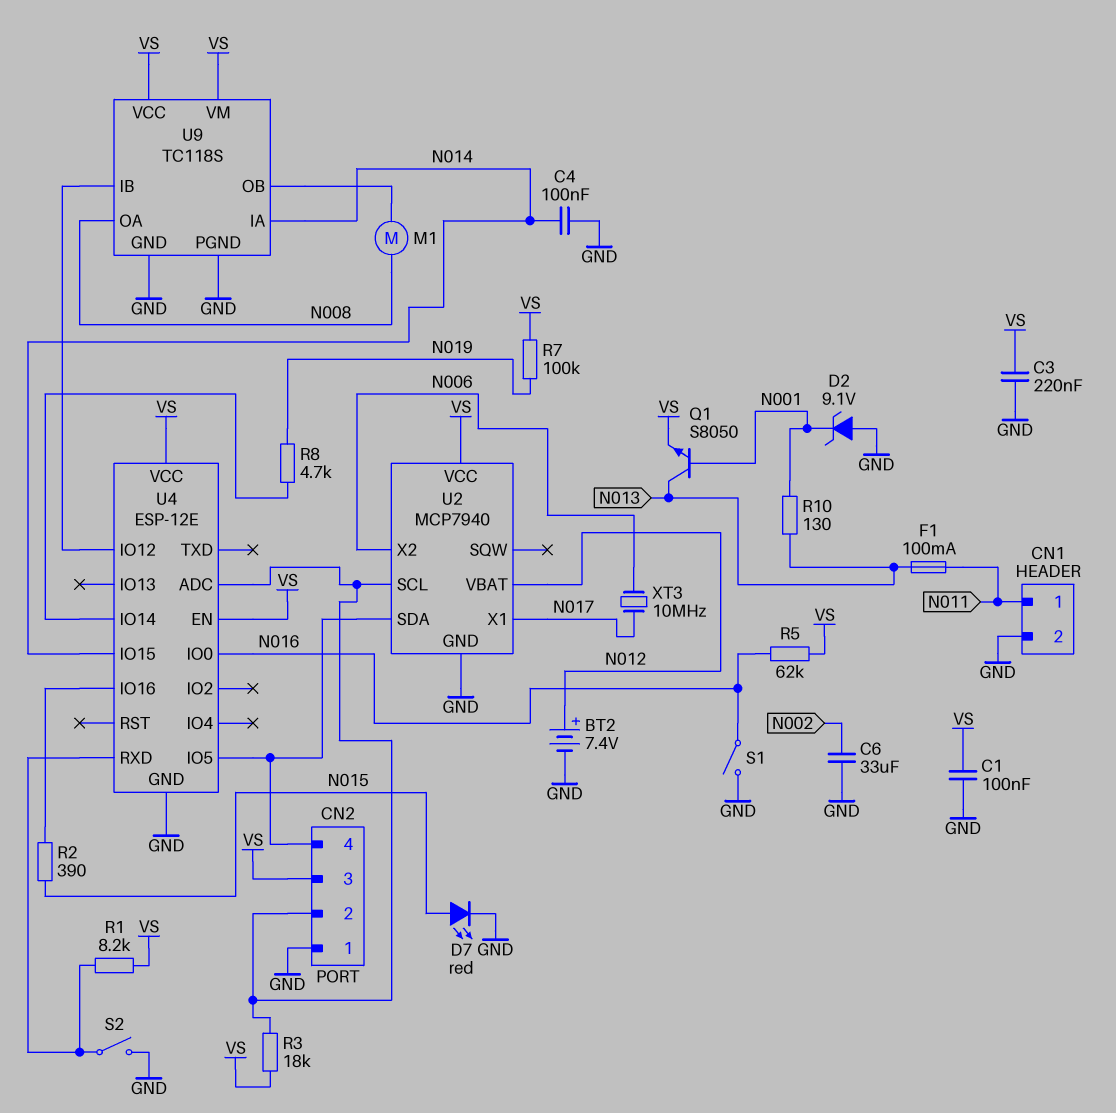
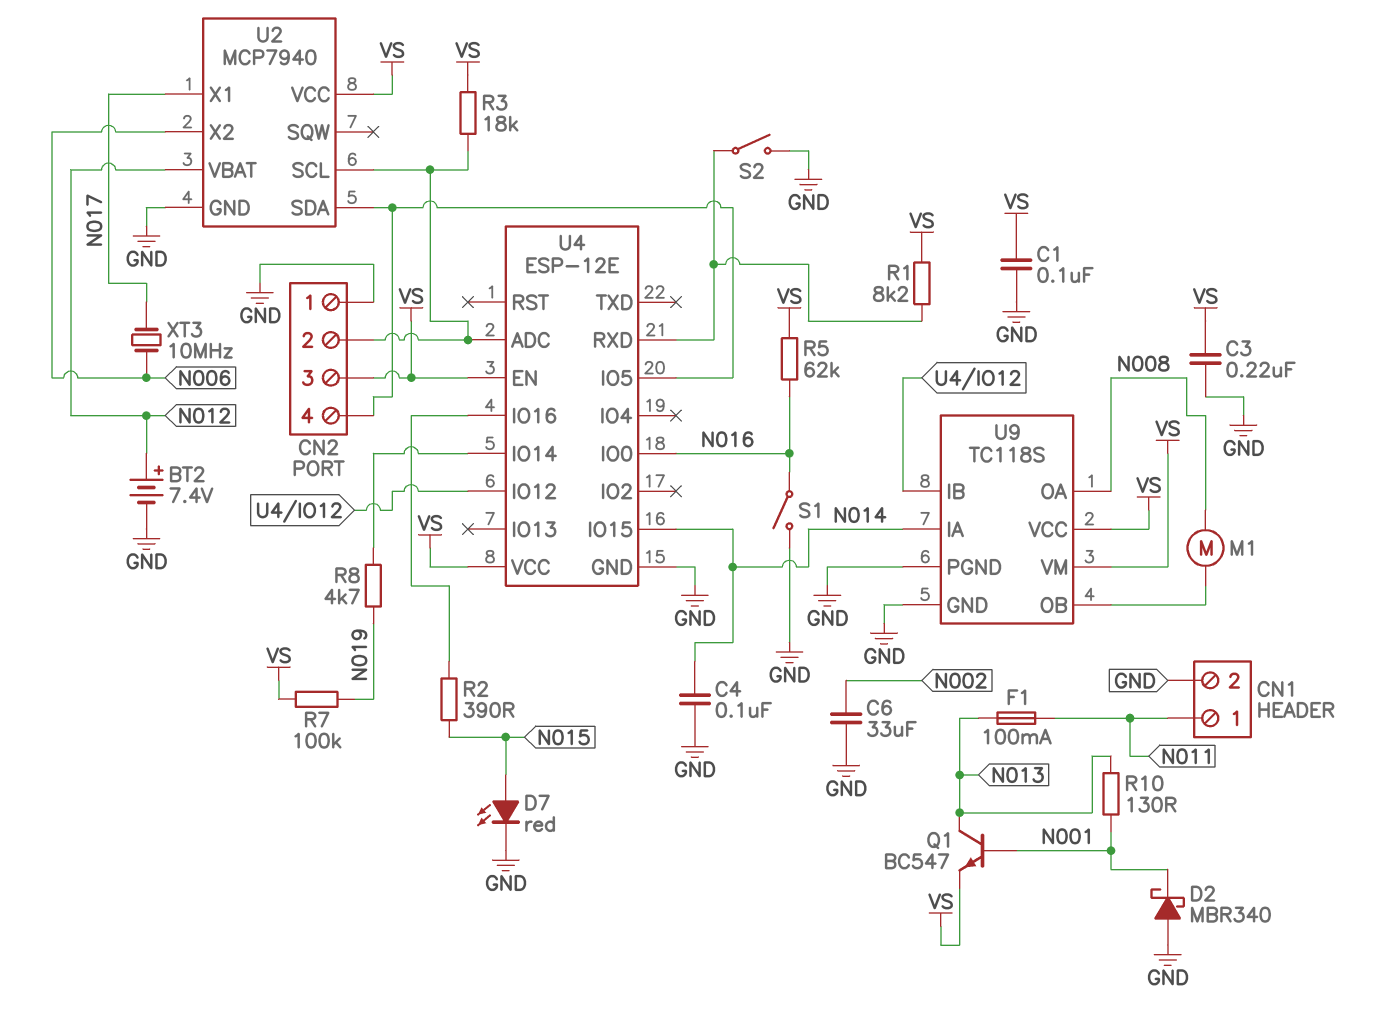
D2: zener 9.1V (A GND, K N001) -> schottky MBR340 (A GND, K N001)
Q1: NPN S8050 (B N001, C N013, E VS) -> NPN BC547 (B N001, C N013, E VS)

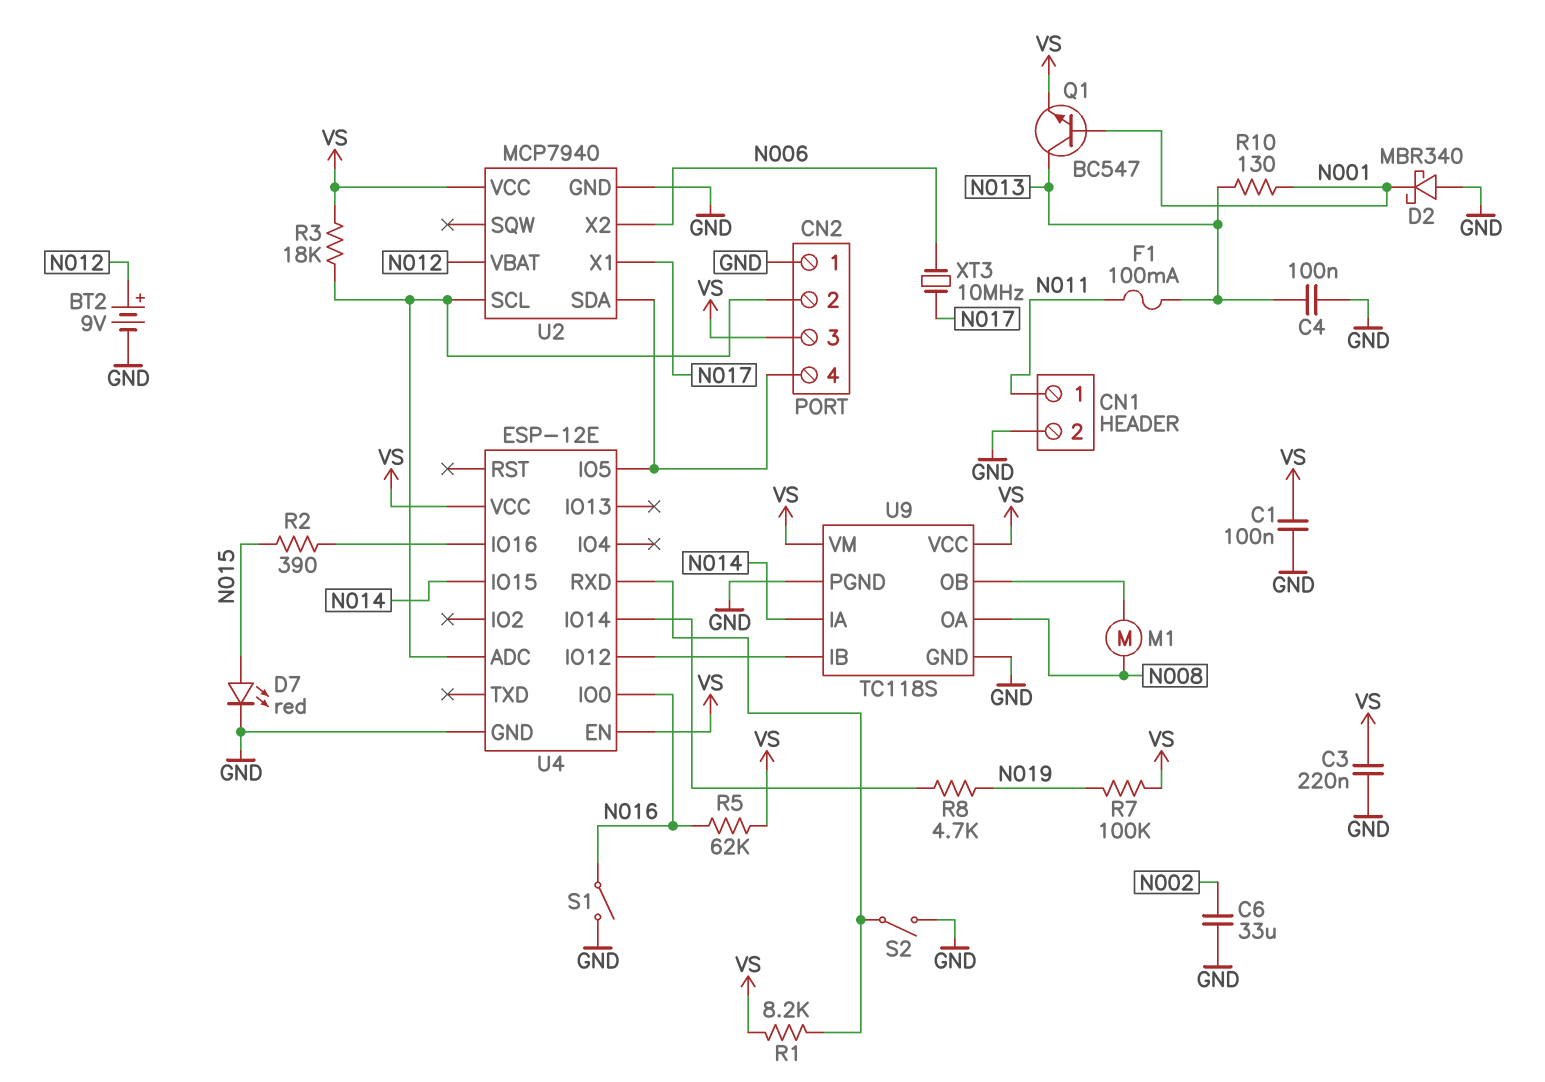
BT2: 7.4V (plus N012, minus GND) -> 9V (plus N012, minus GND)
C4: 100nF (GND, N014) -> 100nF (GND, N013)

